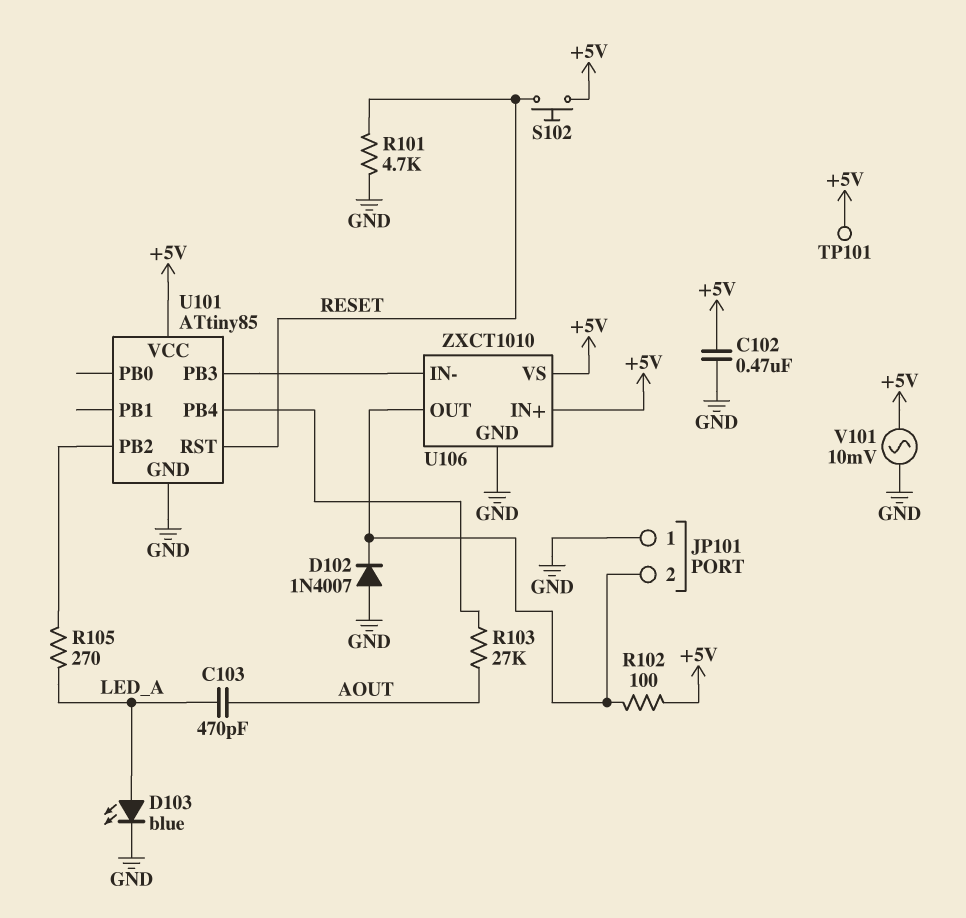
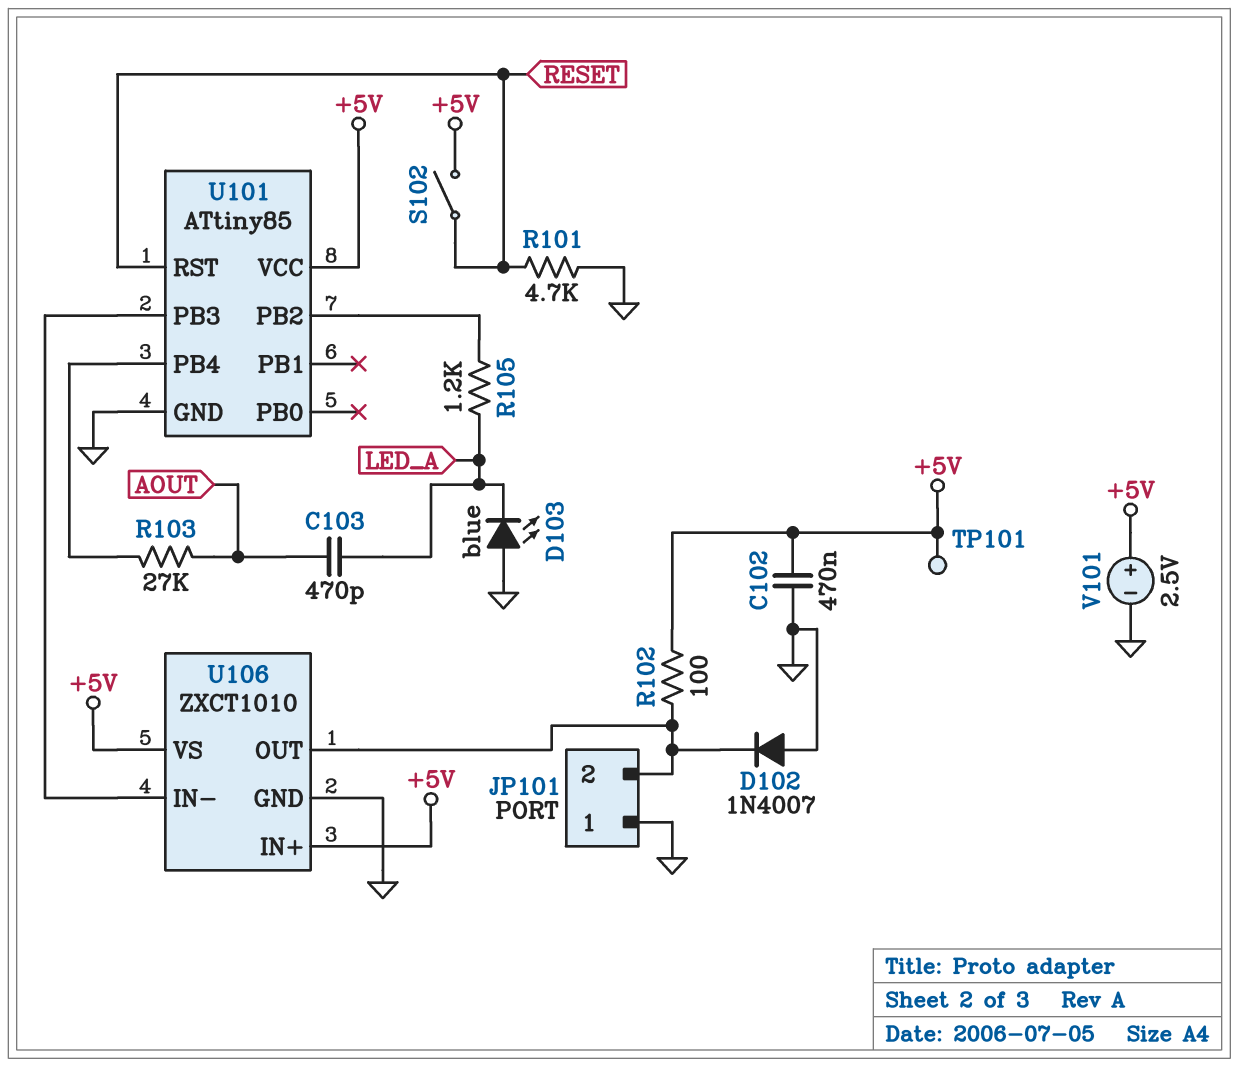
D103: LED blue (A LED_A, K GND) -> LED blue (A GND, K LED_A)
R105: 270 (LED_A, U101/PB2) -> 1.2k (LED_A, U101/PB2)
S102: button (+5V, RESET) -> switch (+5V, RESET)
V101: AC 10mV (+5V, GND) -> 2.5V (plus +5V, minus GND)

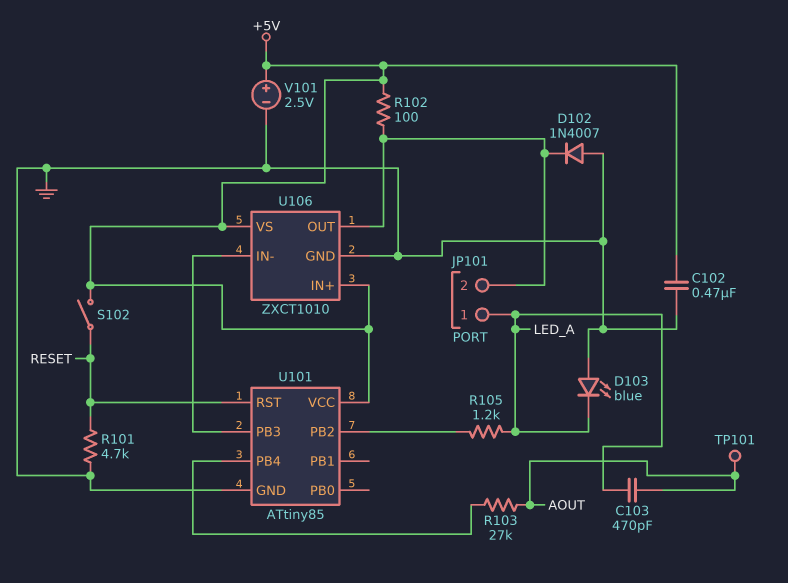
JP101 pin 1: GND -> LED_A
TP101: test point (+5V) -> test point (AOUT)

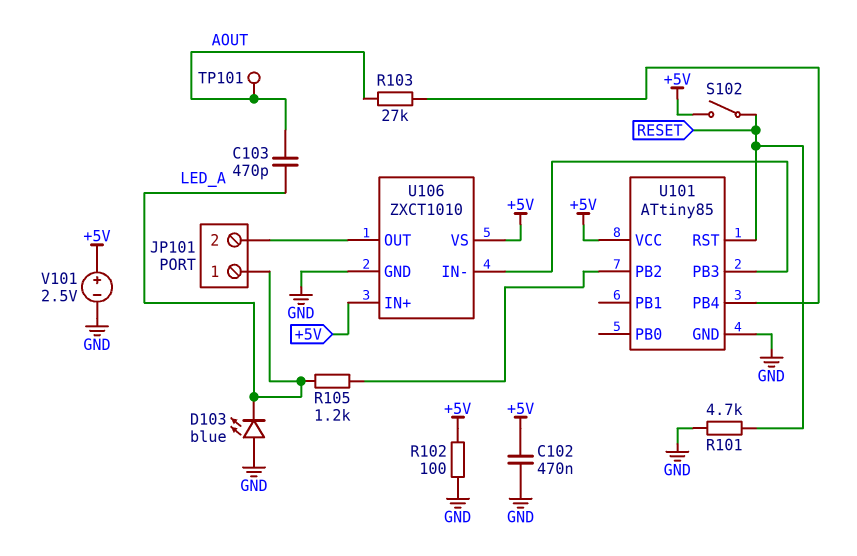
D102: diode 1N4007 (A GND, K JP101/2) -> none
R102: 100 (+5V, JP101/2) -> 100 (+5V, GND)

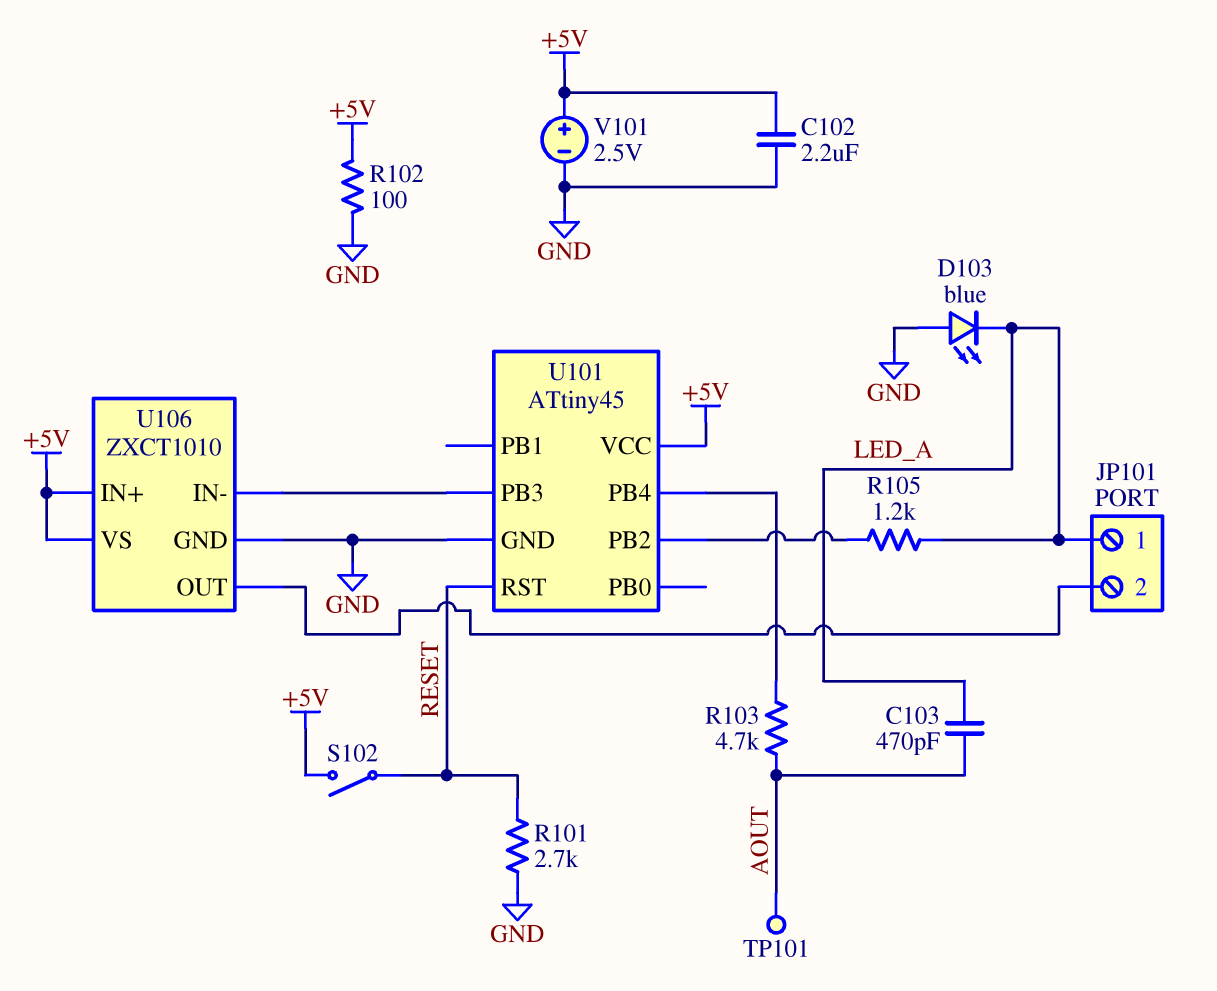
C102: 470nF (+5V, GND) -> 2.2uF (+5V, GND)
R101: 4.7k (GND, RESET) -> 2.7k (GND, RESET)
R103: 27k (AOUT, U101/PB4) -> 4.7k (AOUT, U101/PB4)
U101: ATtiny85 -> ATtiny45

